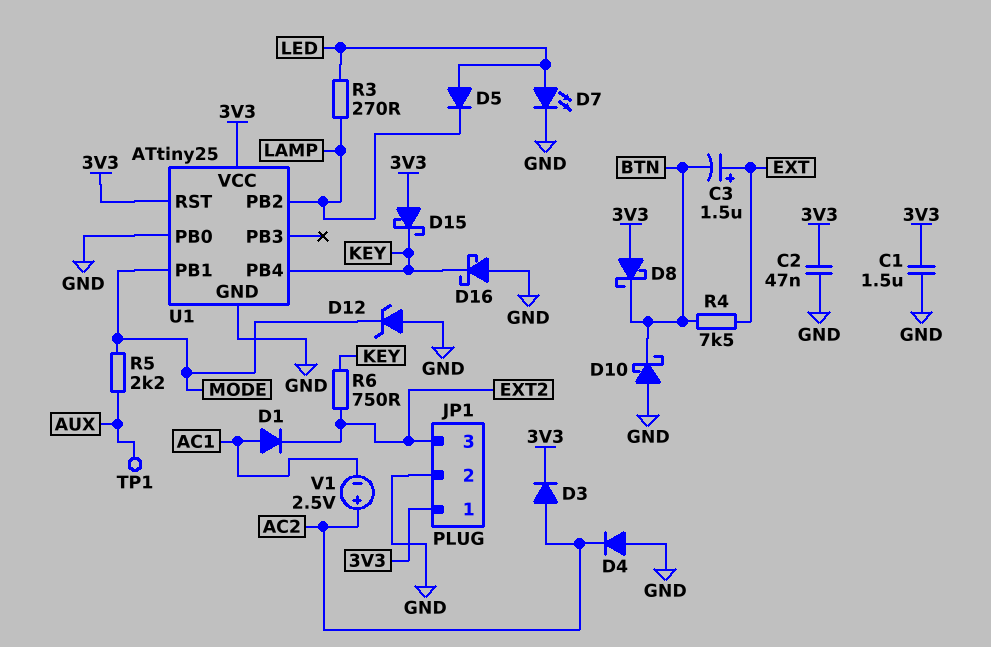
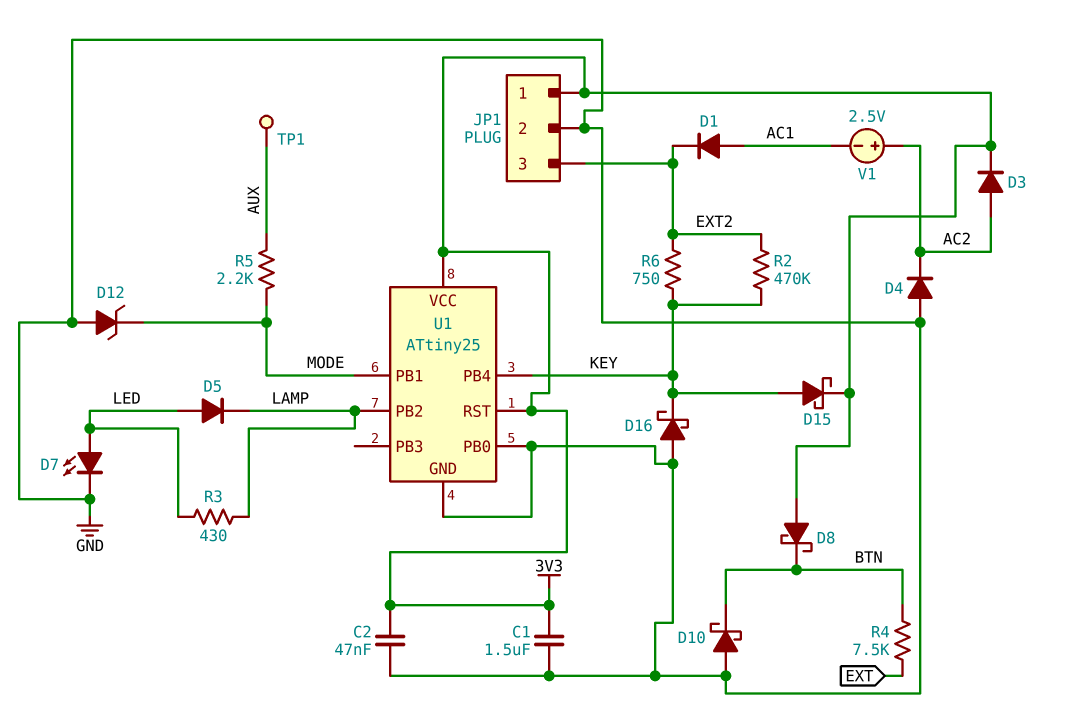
C3: 1.5uF (plus EXT, minus BTN) -> none
D15: schottky (A 3V3, K KEY) -> schottky (A KEY, K 3V3)
R2: none -> 470k (EXT2, KEY)
R3: 270 (LAMP, LED) -> 430 (LAMP, LED)

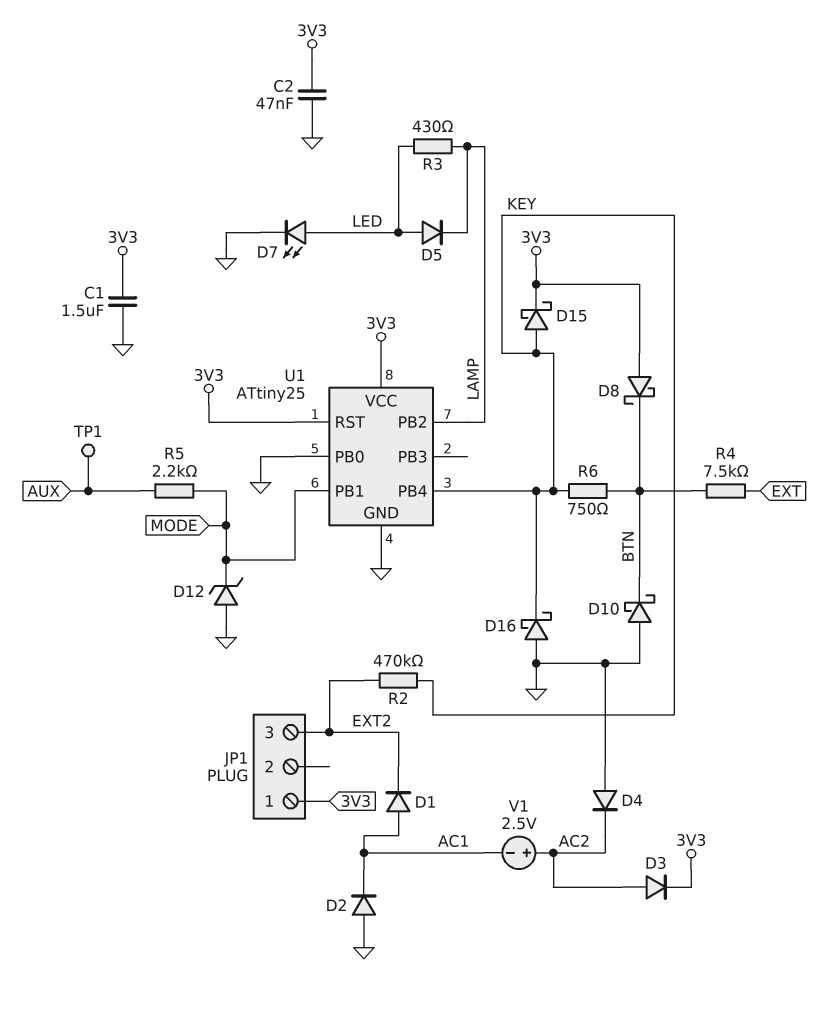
D2: none -> diode (A GND, K AC1)
JP1 pin 2: GND -> none
R6: 750 (EXT2, KEY) -> 750 (BTN, KEY)

